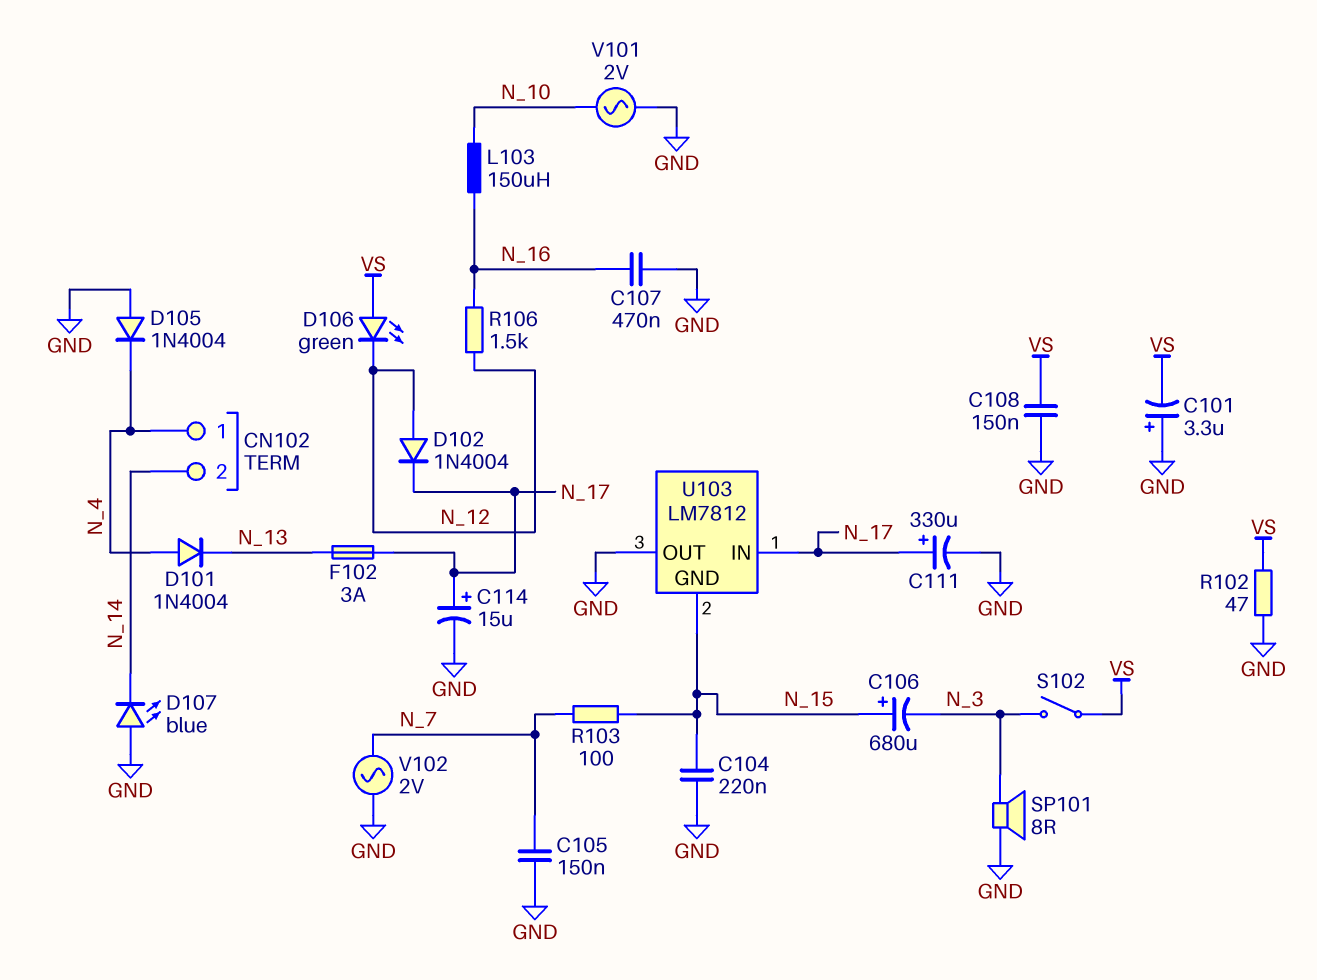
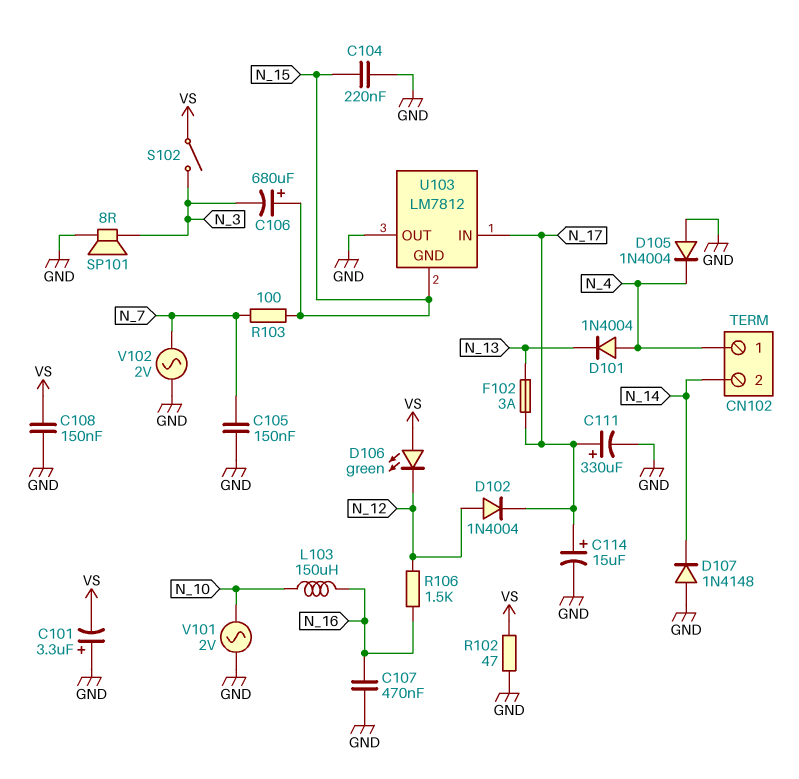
D107: LED blue (A GND, K N_14) -> diode 1N4148 (A GND, K N_14)

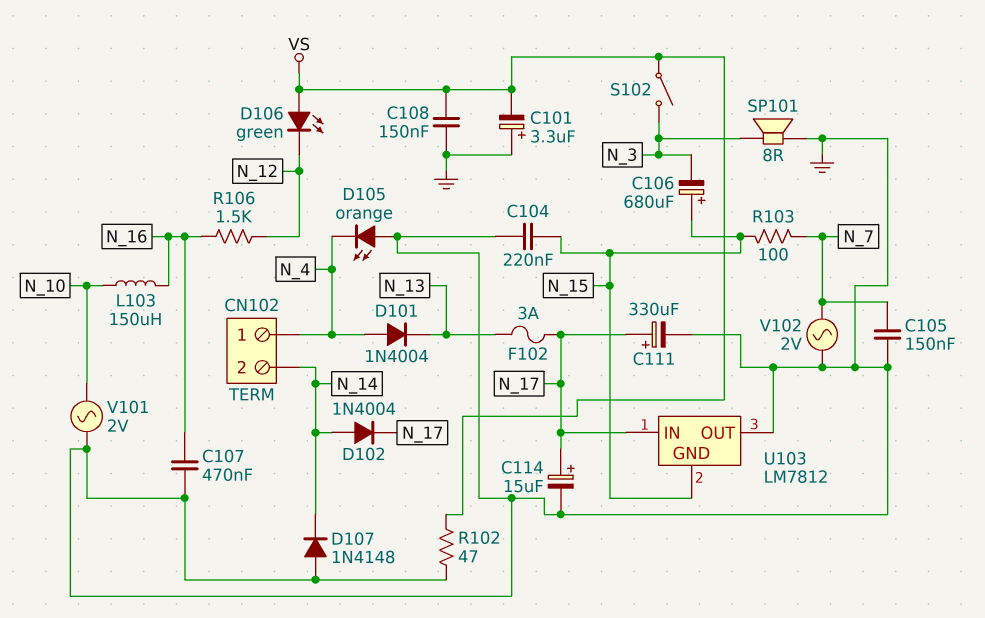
D102: diode 1N4004 (A N_12, K N_17) -> diode 1N4004 (A N_14, K N_17)
D105: diode 1N4004 (A GND, K N_4) -> LED orange (A GND, K N_4)

